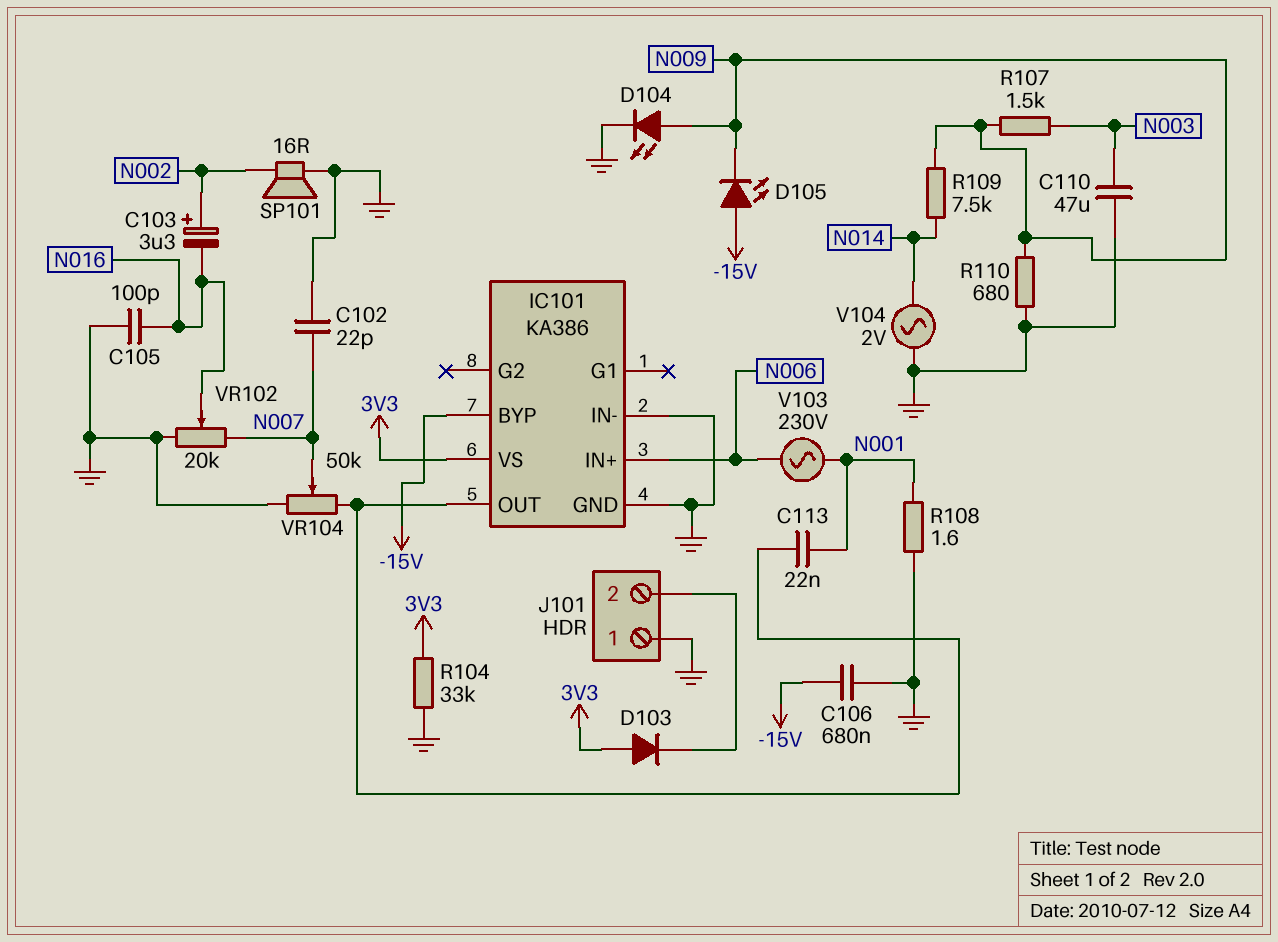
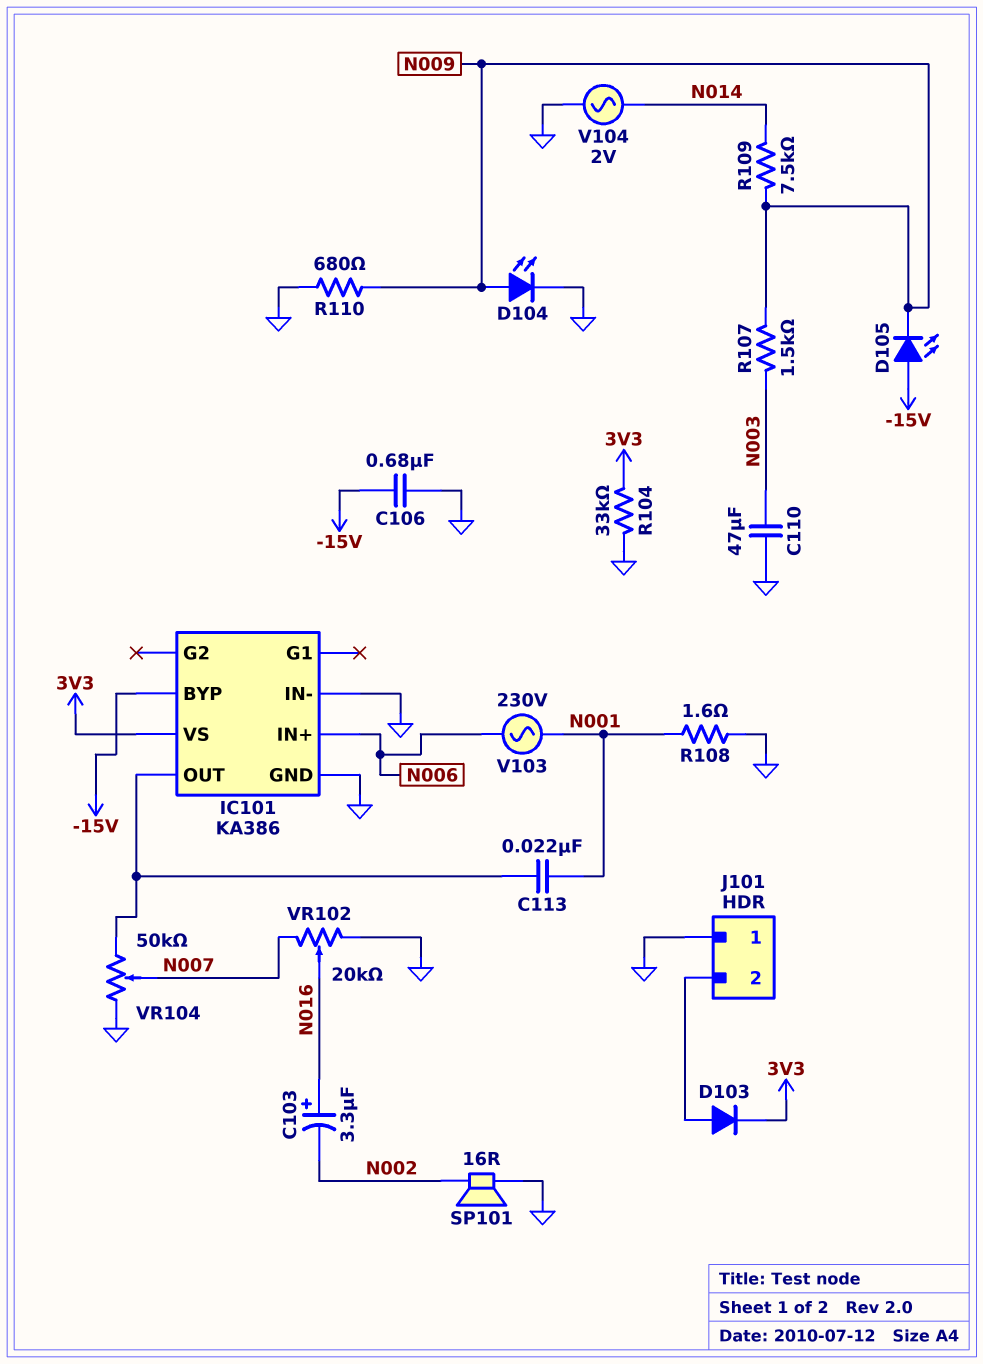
C102: 22pF (GND, N007) -> none
C103: 3.3uF (plus N002, minus N016) -> 3.3uF (plus N016, minus N002)
C105: 100pF (GND, N016) -> none
D103: diode (A 3V3, K J101/2) -> diode (A J101/2, K 3V3)

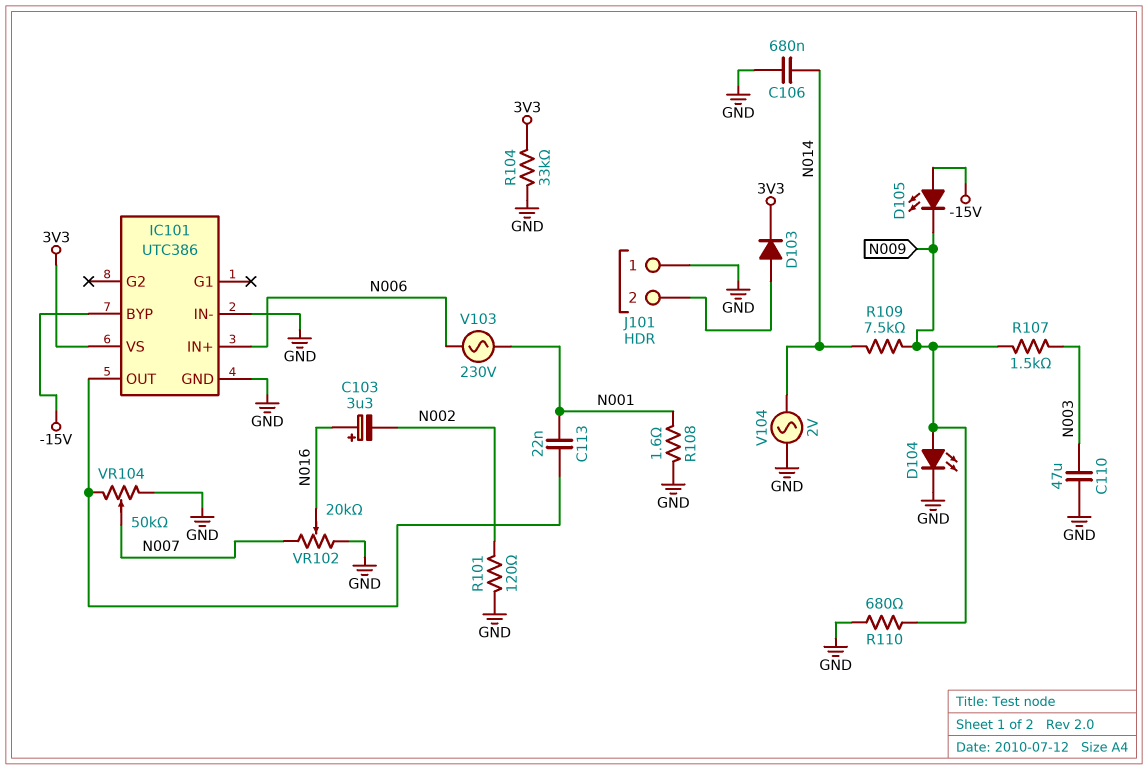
C106: 680nF (-15V, GND) -> 680nF (GND, N014)
IC101: KA386 -> UTC386
R101: none -> 120 (GND, N002)
SP101: speaker 16R (GND, N002) -> none

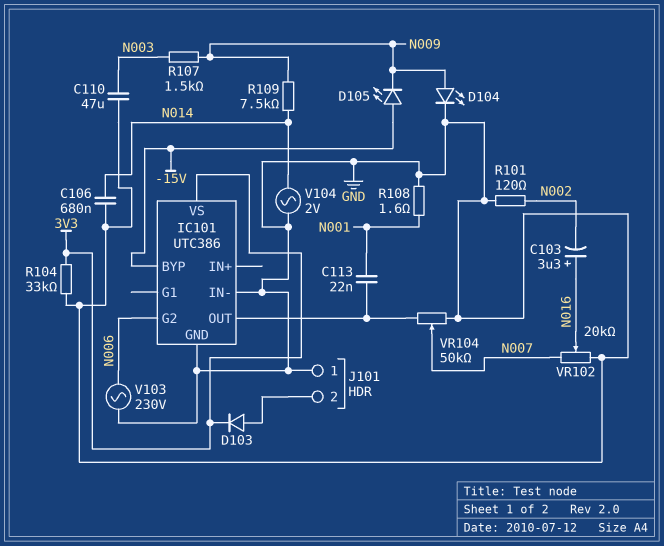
IC101 pin G2: none -> N006
IC101 pin IN+: N006 -> none
R110: 680 (GND, N009) -> none
V103: AC 230V (N001, N006) -> AC 230V (GND, N006)

